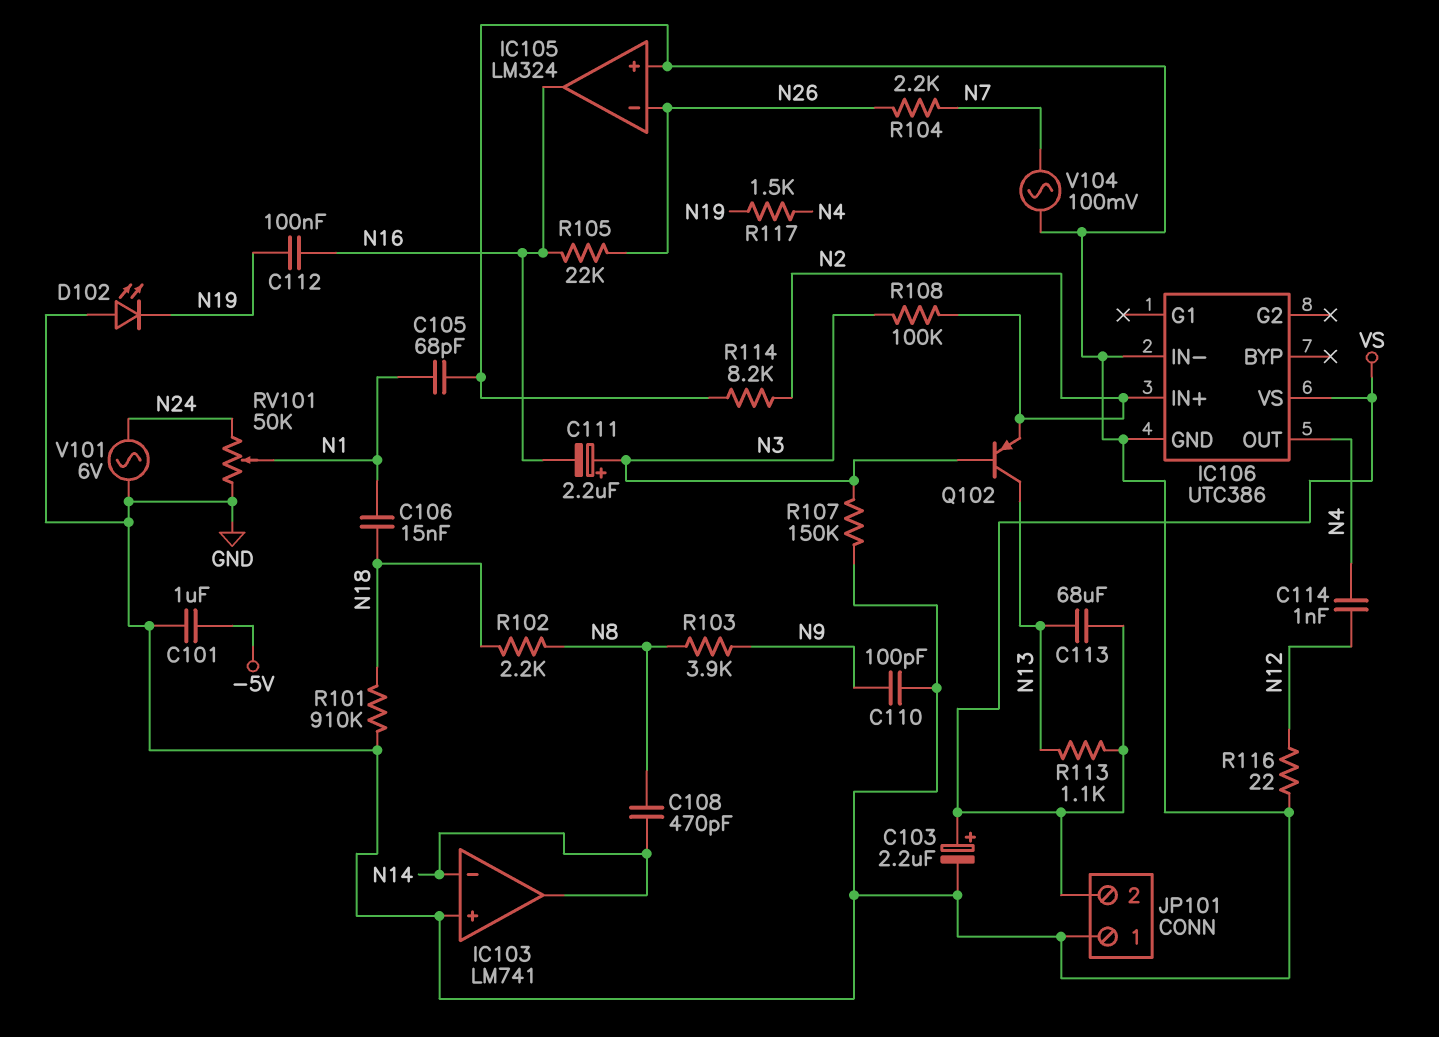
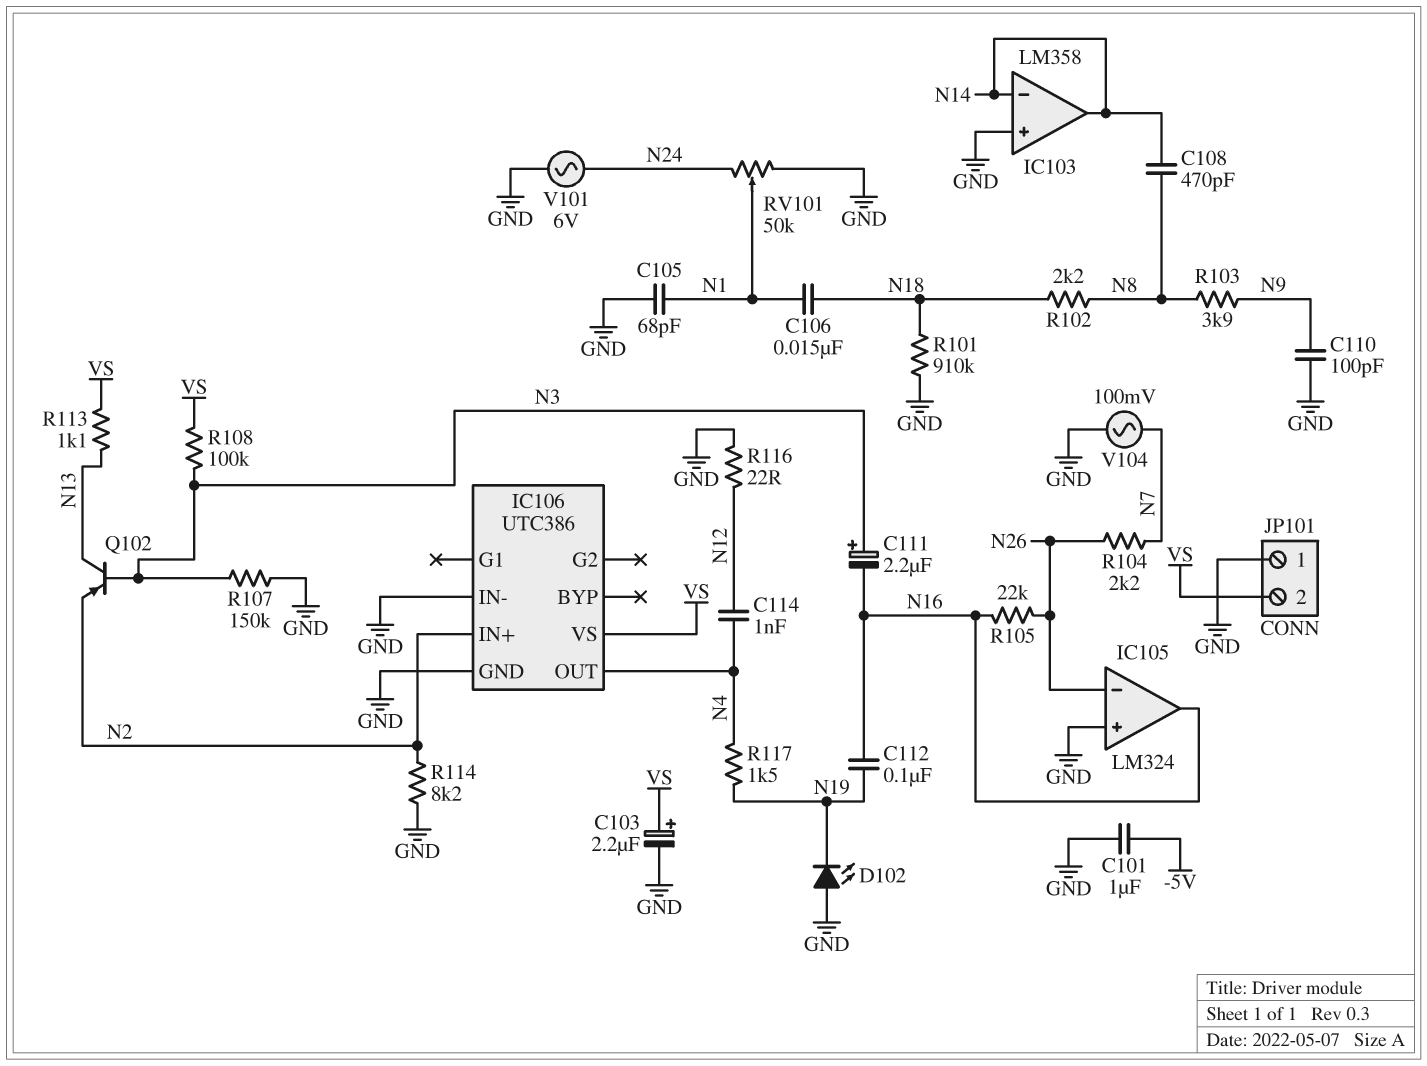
C113: 68uF (N13, VS) -> none
IC103: LM741 -> LM358
R108: 100k (N2, N3) -> 100k (N3, VS)

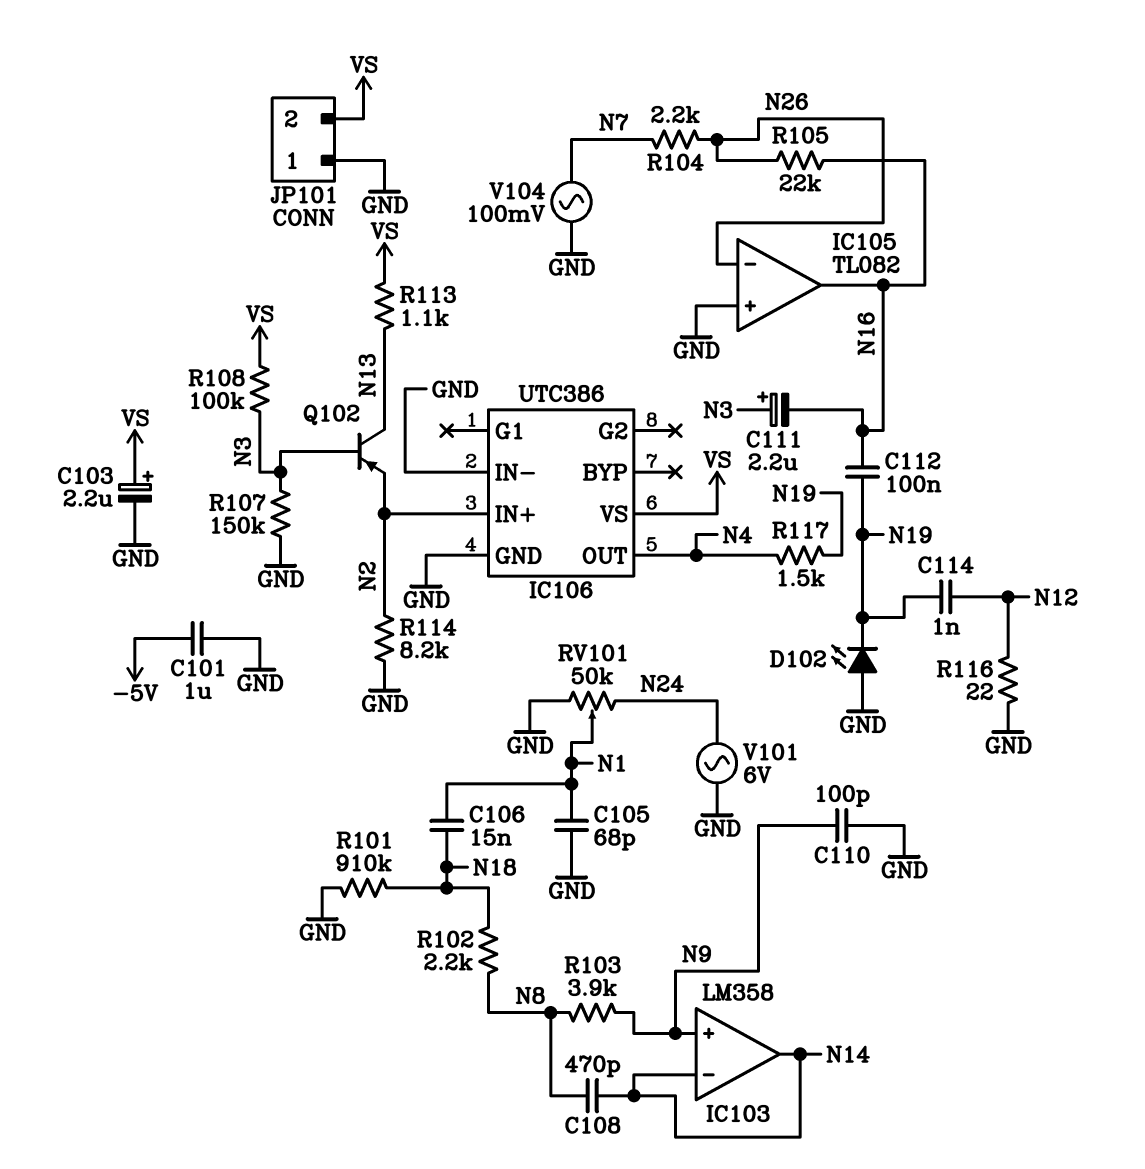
C114: 1nF (N4, N12) -> 1nF (N12, N19)
IC103 pin in+: GND -> N9
IC105: LM324 -> TL082

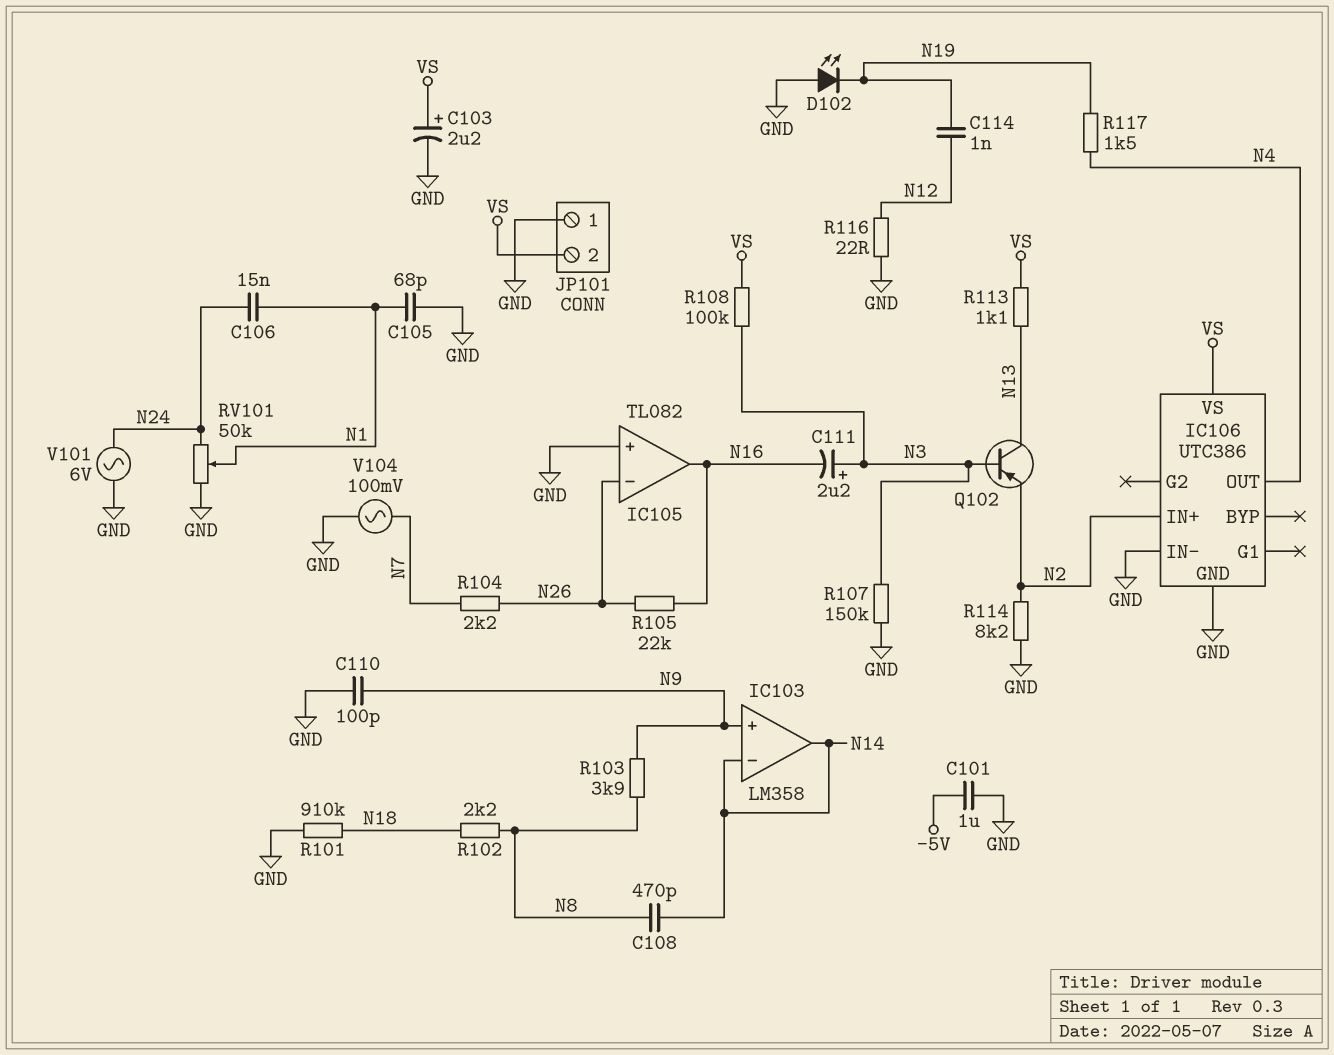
C106: 15nF (N1, N18) -> 15nF (N1, N24)
C112: 100nF (N16, N19) -> none

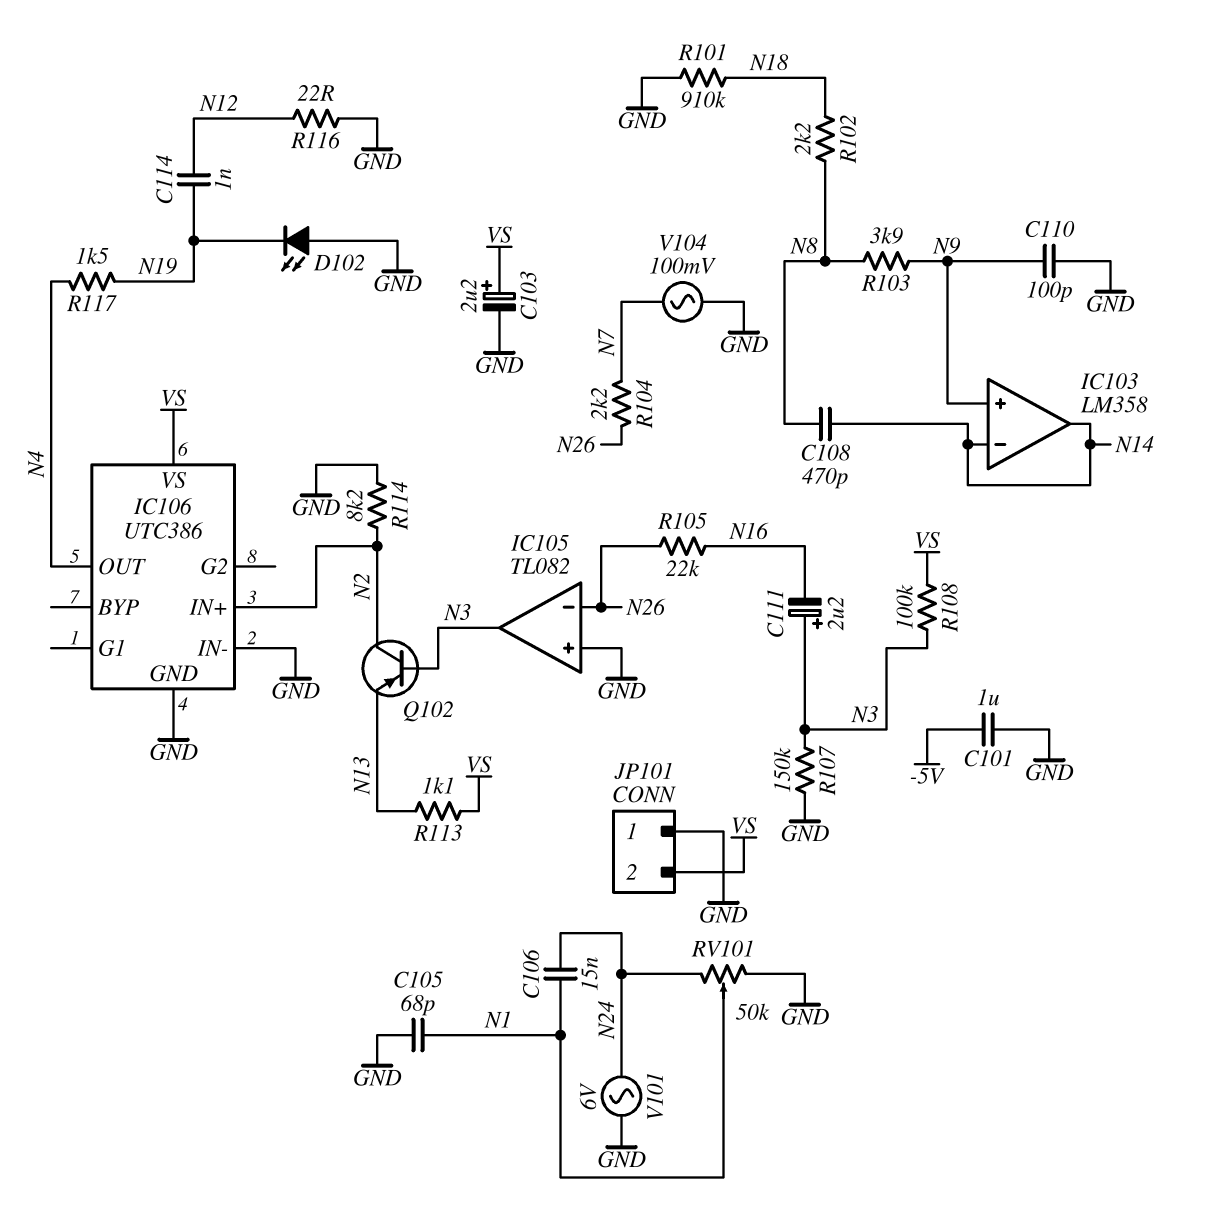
IC105 pin out: N16 -> N3
Q102: PNP (B N3, C N13, E N2) -> PNP (B N3, C N2, E N13)

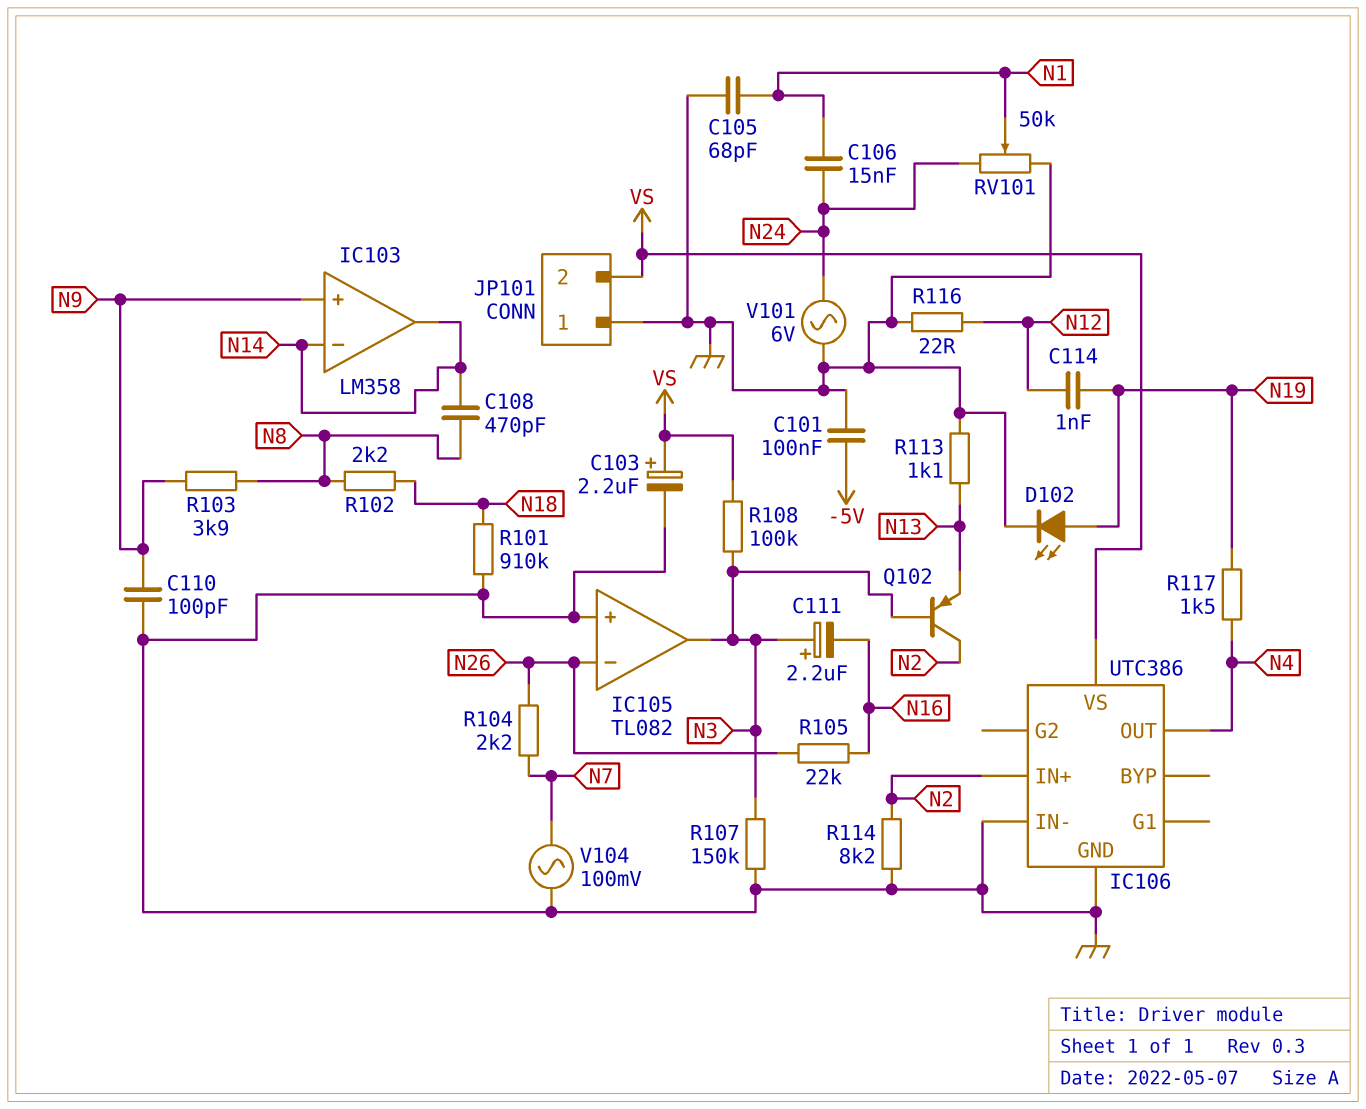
C101: 1uF (-5V, GND) -> 100nF (-5V, GND)
D102: LED (A GND, K N19) -> LED (A N19, K GND)
R113: 1.1k (N13, VS) -> 1.1k (GND, N13)

